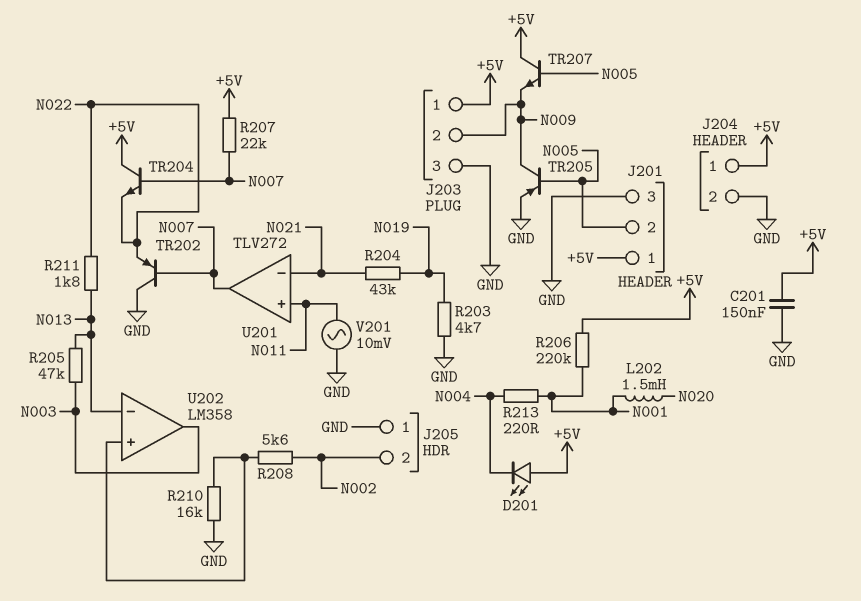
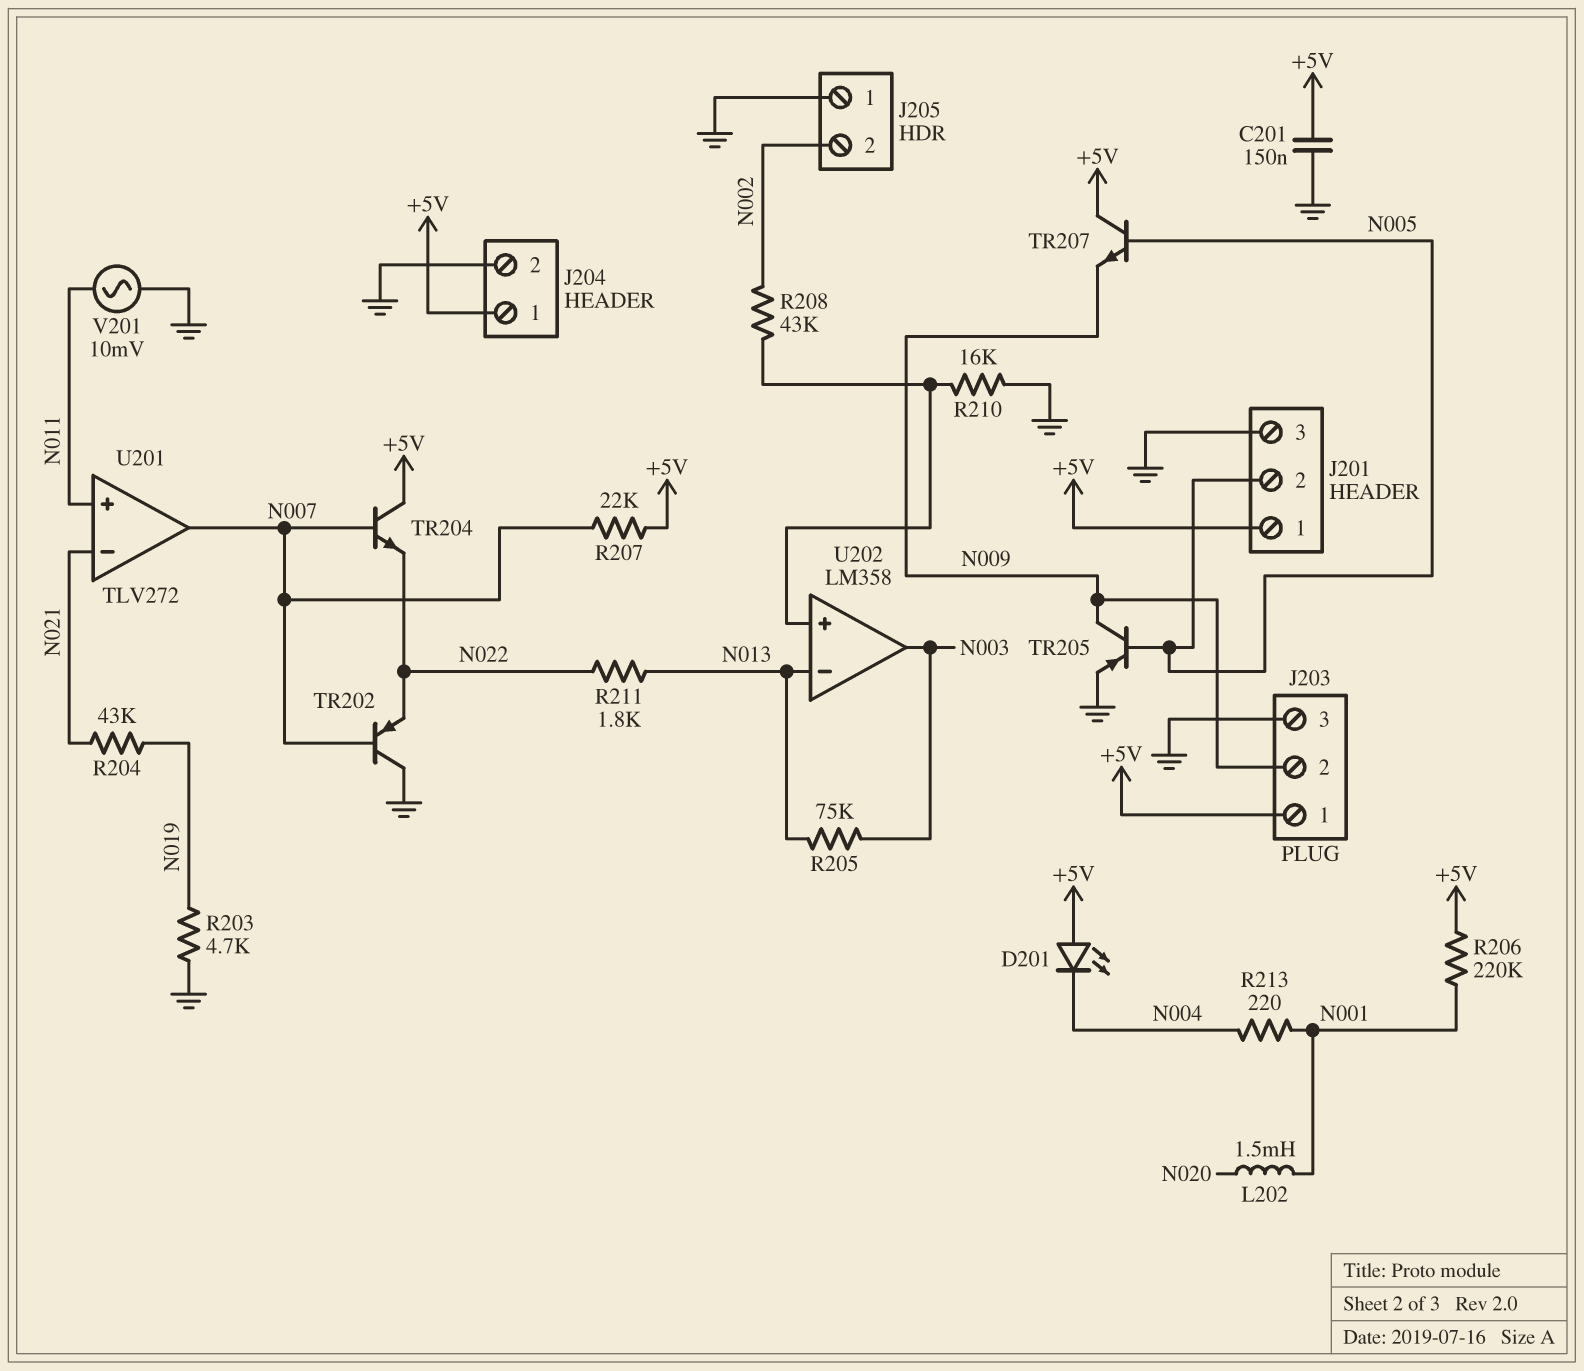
R205: 47k (N003, N013) -> 75k (N003, N013)
R208: 5.6k (N002, U202/in+) -> 43k (N002, U202/in+)

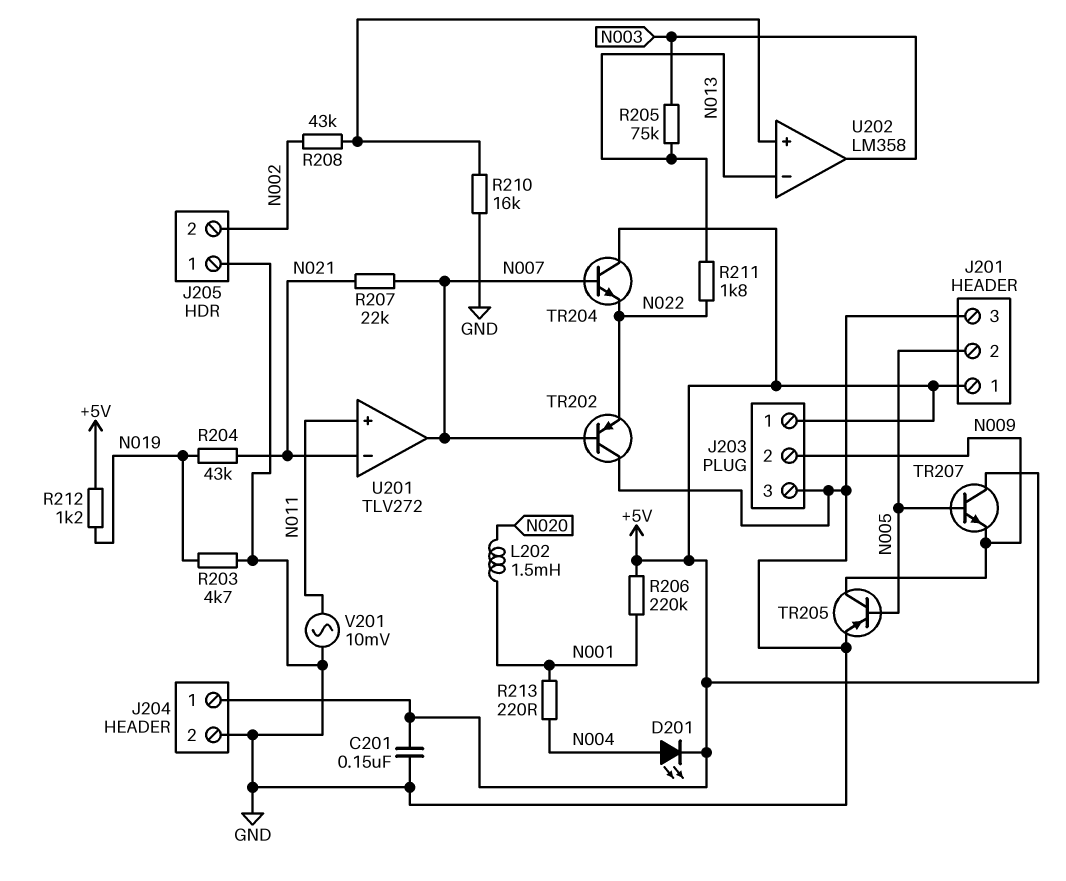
D201: LED (A +5V, K N004) -> LED (A N004, K +5V)
R207: 22k (+5V, N007) -> 22k (N007, N021)
R212: none -> 1.2k (+5V, N019)

